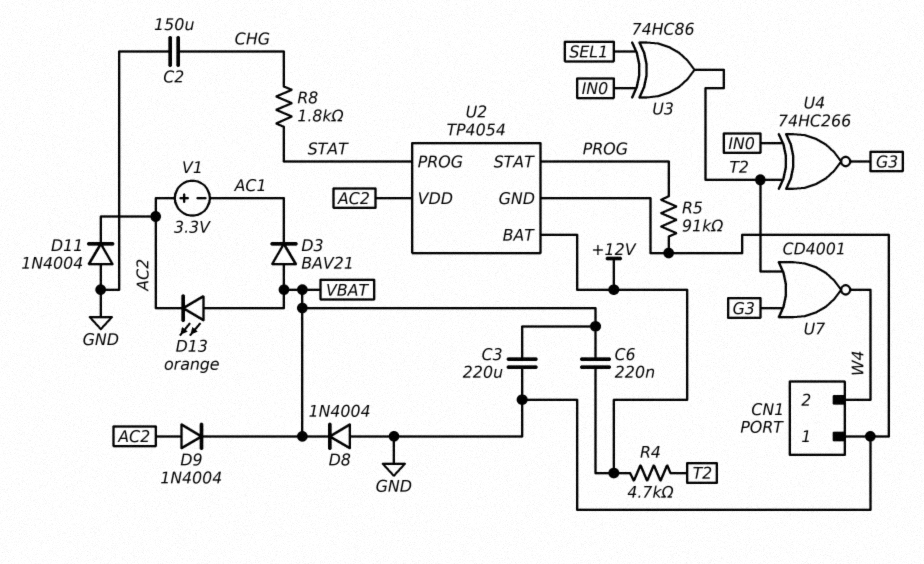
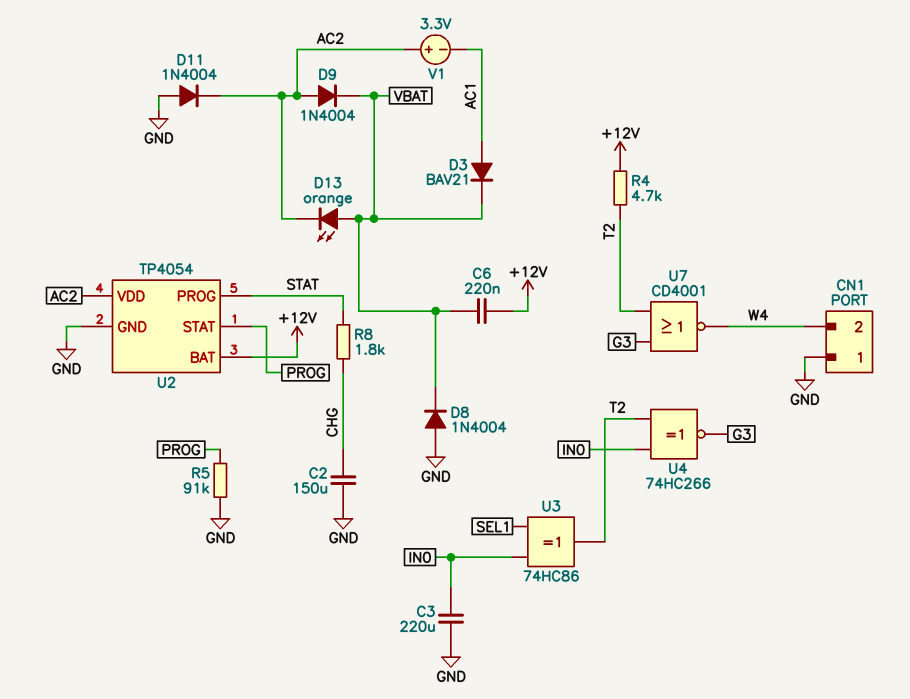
C3: 220uF (GND, VBAT) -> 220uF (GND, IN0)
D3: diode BAV21 (A VBAT, K AC1) -> diode BAV21 (A AC1, K VBAT)

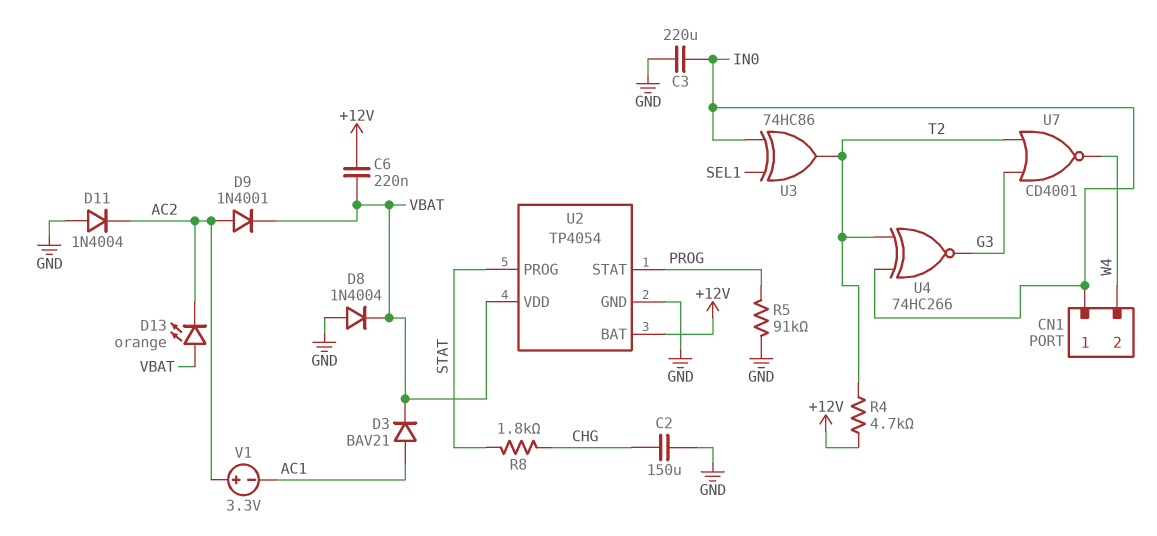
CN1 pin 1: GND -> IN0
D9: diode 1N4004 (A AC2, K VBAT) -> diode 1N4001 (A AC2, K VBAT)
U2 pin VDD: AC2 -> VBAT

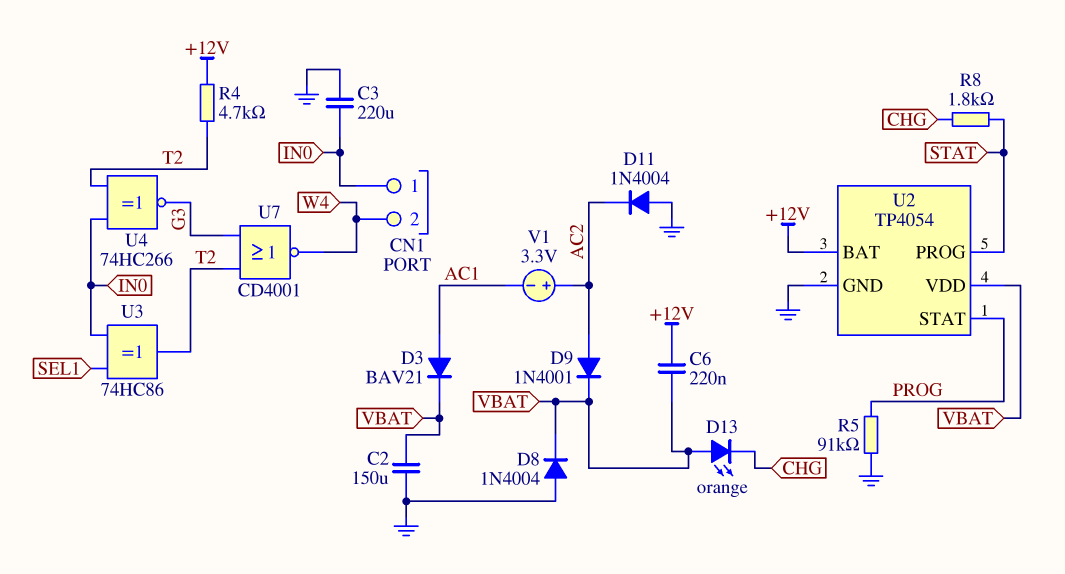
C2: 150uF (CHG, GND) -> 150uF (GND, VBAT)
D13: LED orange (A VBAT, K AC2) -> LED orange (A VBAT, K CHG)

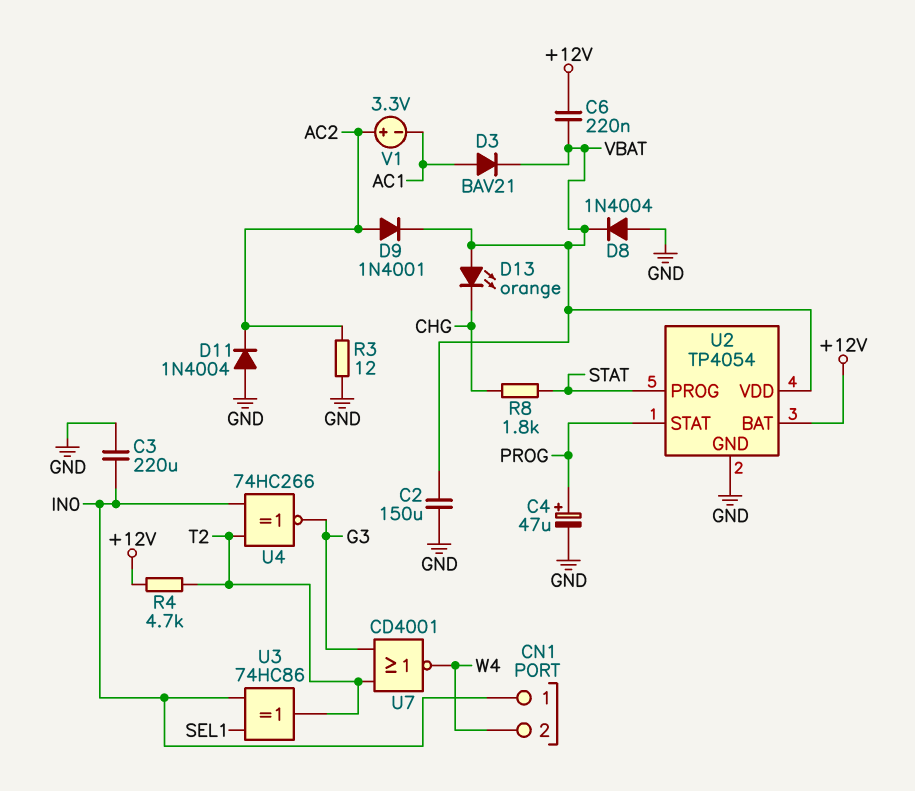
C4: none -> 47uF (plus PROG, minus GND)
R3: none -> 12 (AC2, GND)
R5: 91k (GND, PROG) -> none

